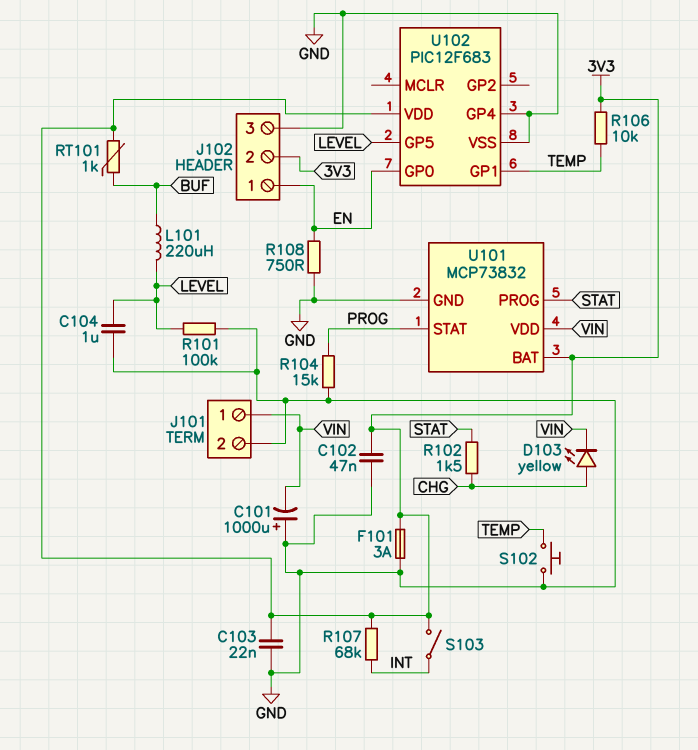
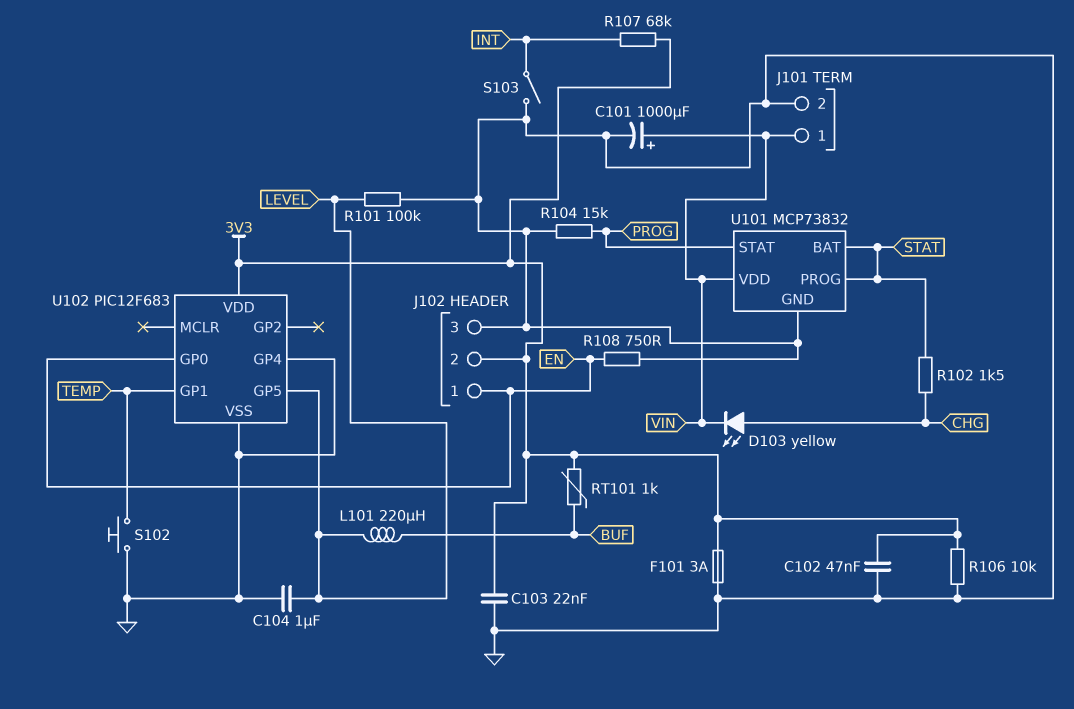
C101: 1000uF (plus GND, minus VIN) -> 1000uF (plus VIN, minus GND)
R106: 10k (3V3, TEMP) -> 10k (3V3, GND)
S103: switch (3V3, INT) -> switch (GND, INT)
U101 pin BAT: 3V3 -> STAT

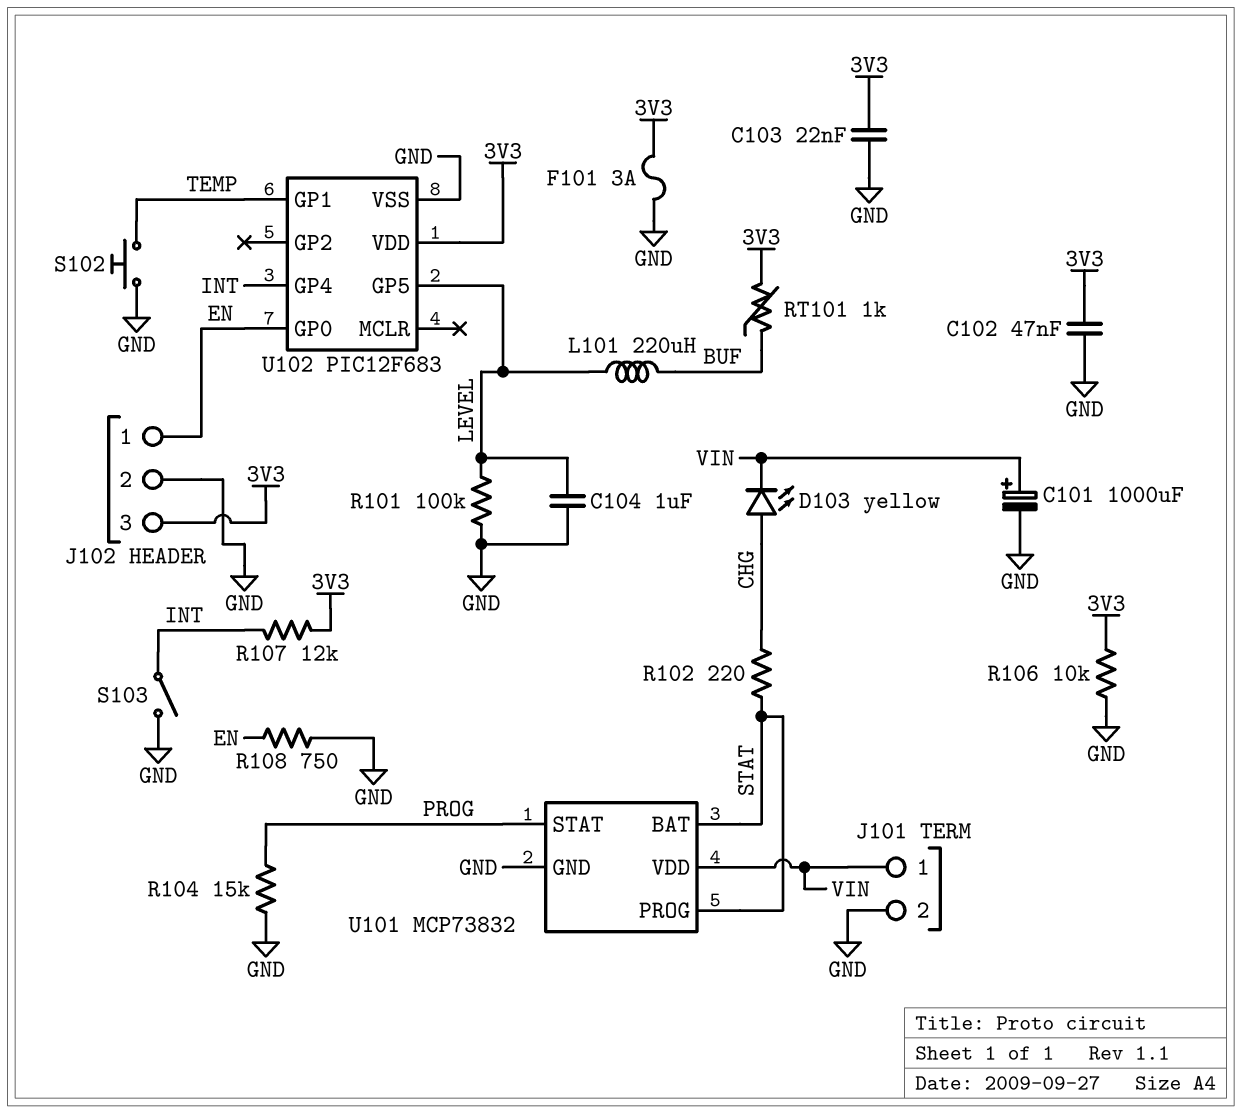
J102 pin 2: 3V3 -> GND
J102 pin 3: GND -> 3V3
R102: 1.5k (CHG, STAT) -> 220 (CHG, STAT)
R107: 68k (3V3, INT) -> 12k (3V3, INT)
U102 pin GP4: GND -> INT

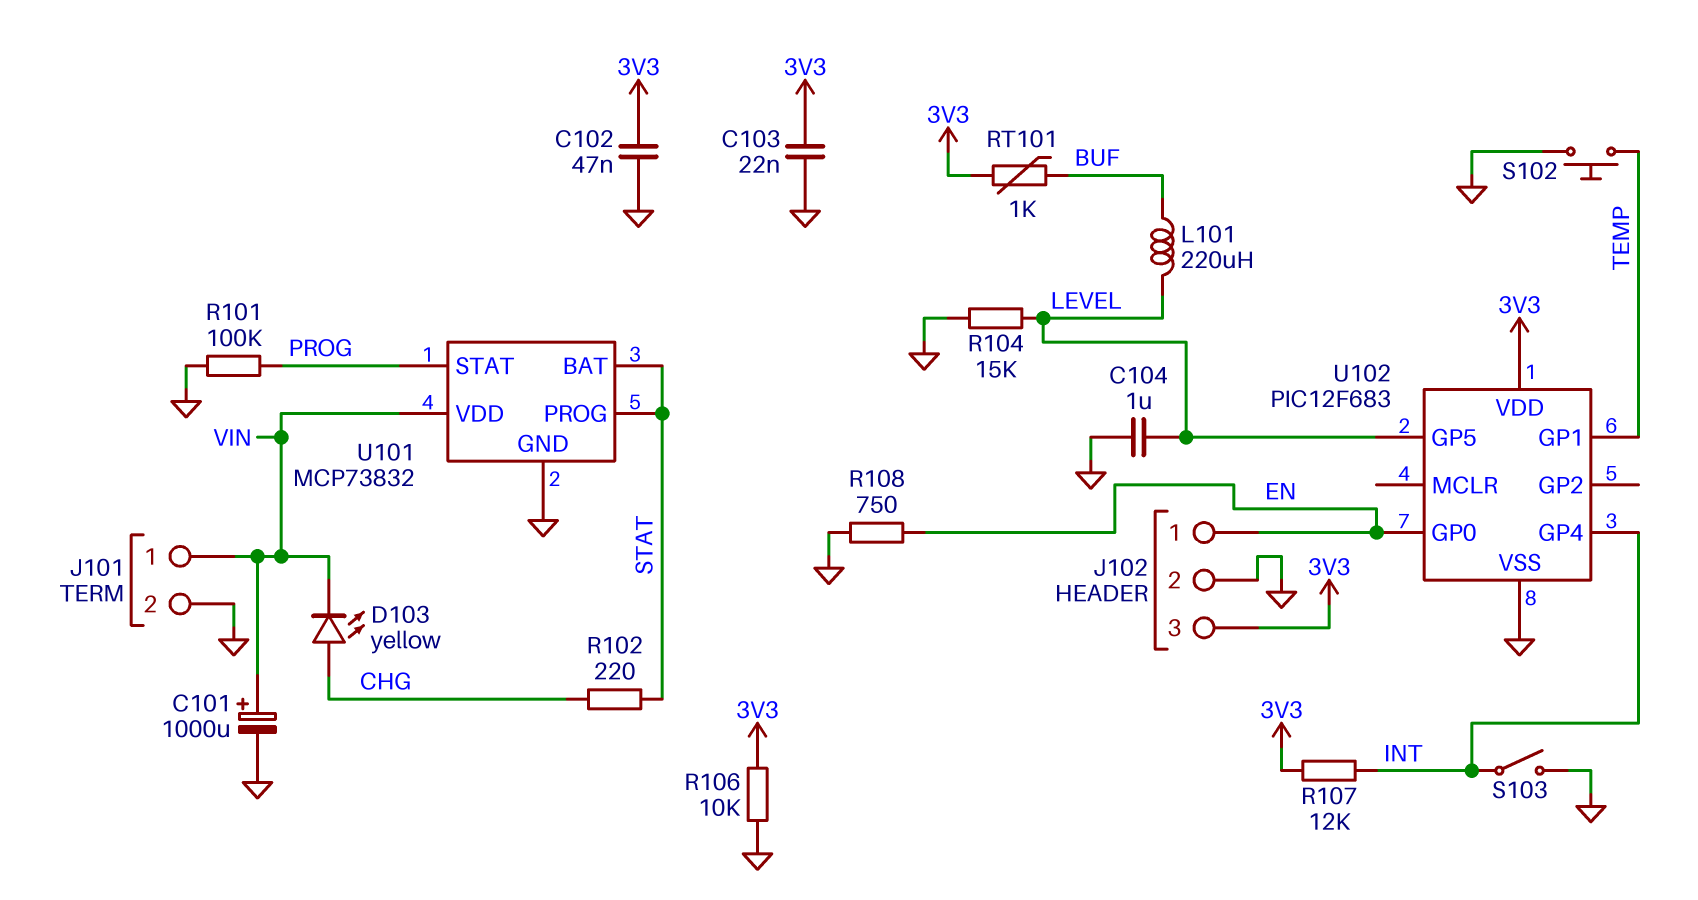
F101: 3A (3V3, GND) -> none
R101: 100k (GND, LEVEL) -> 100k (GND, PROG)
R104: 15k (GND, PROG) -> 15k (GND, LEVEL)

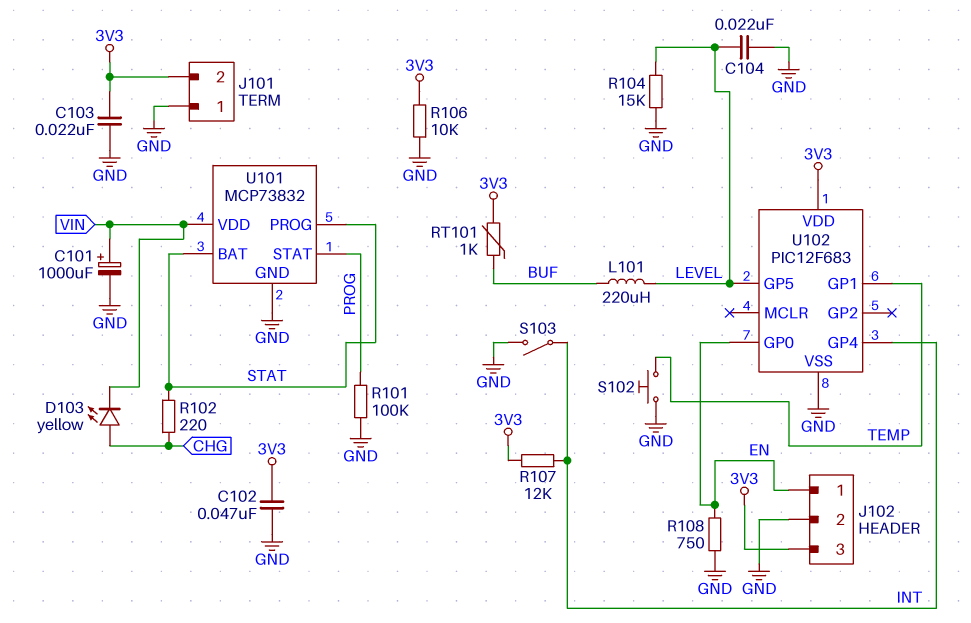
C104: 1uF (GND, LEVEL) -> 22nF (GND, LEVEL)
J101 pin 1: VIN -> GND
J101 pin 2: GND -> 3V3

